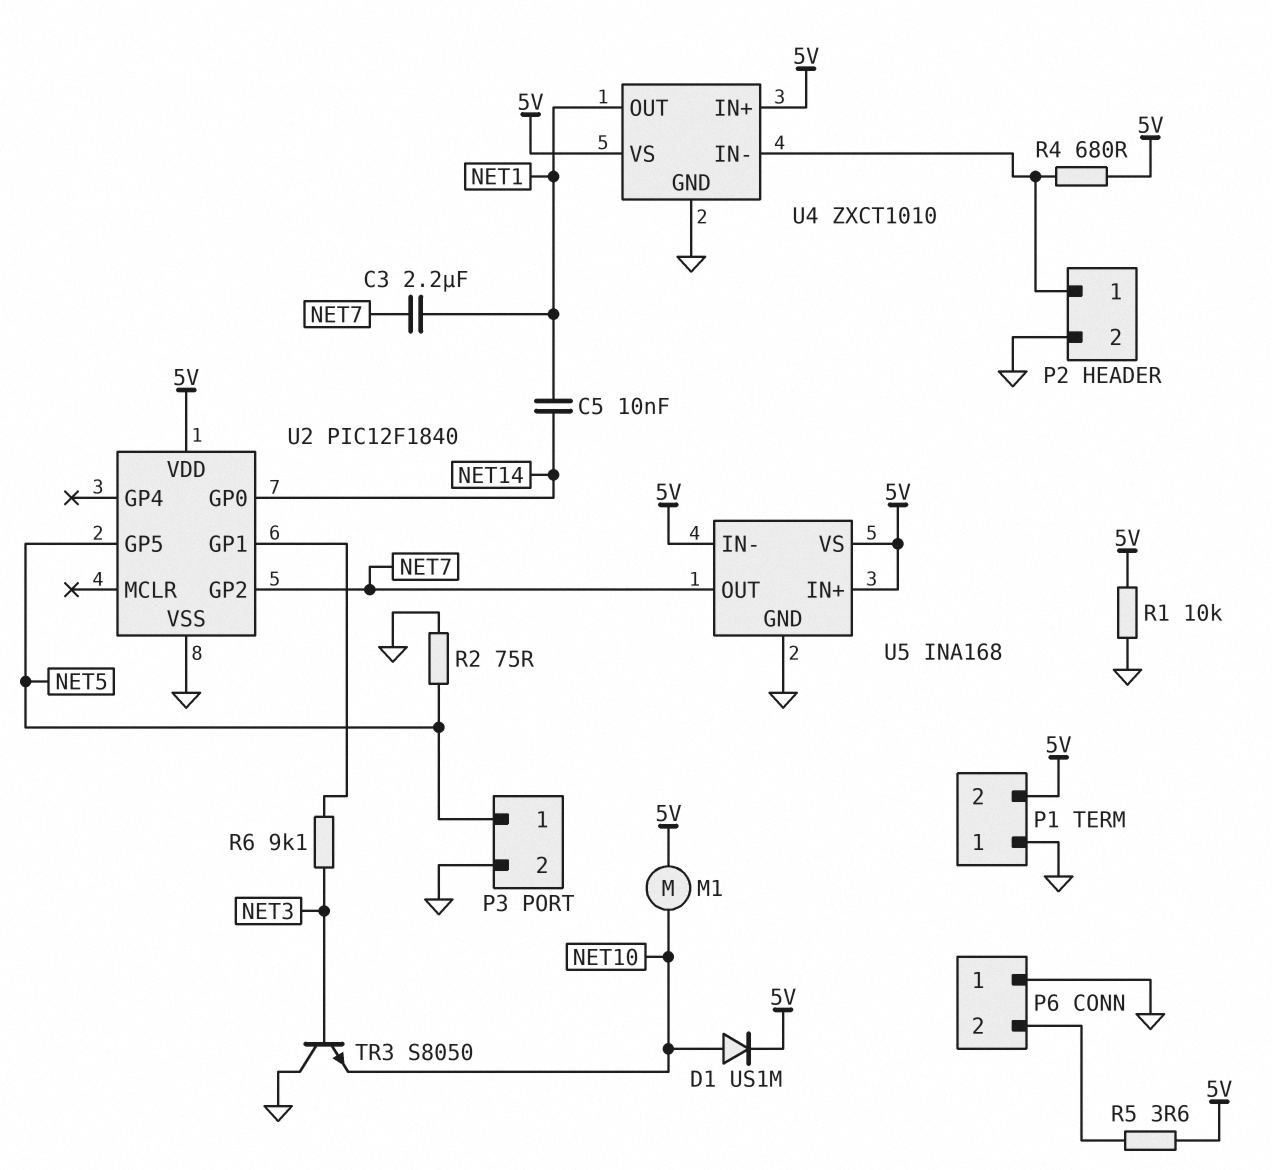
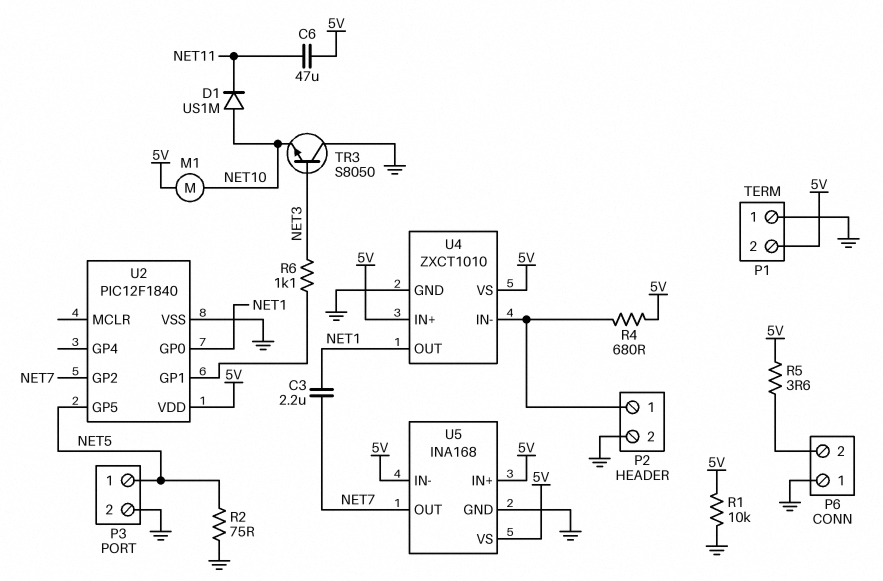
C5: 10nF (NET1, NET14) -> none
C6: none -> 47uF (5V, NET11)
D1: diode US1M (A NET10, K 5V) -> diode US1M (A NET10, K NET11)
R6: 9.1k (NET3, U2/GP1) -> 1.1k (NET3, U2/GP1)
U2 pin GP0: NET14 -> NET1

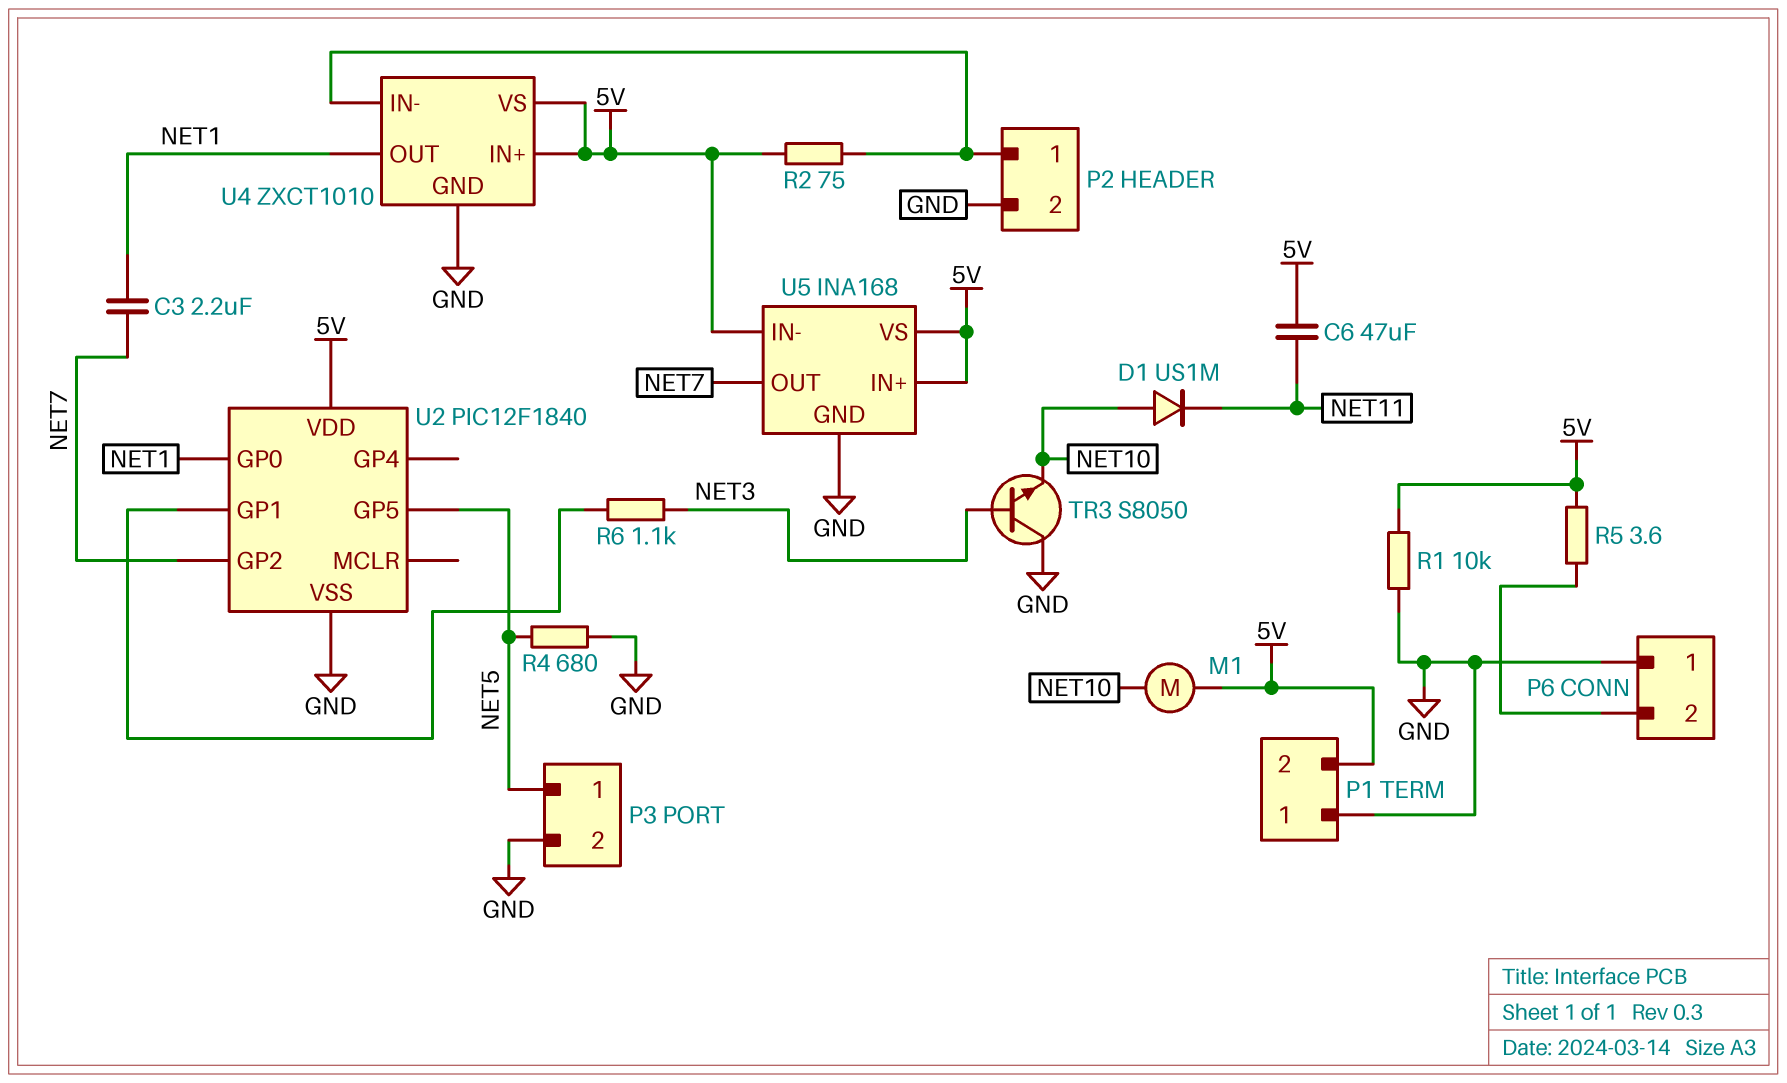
R2: 75 (GND, NET5) -> 75 (5V, P2/1)
R4: 680 (5V, P2/1) -> 680 (GND, NET5)

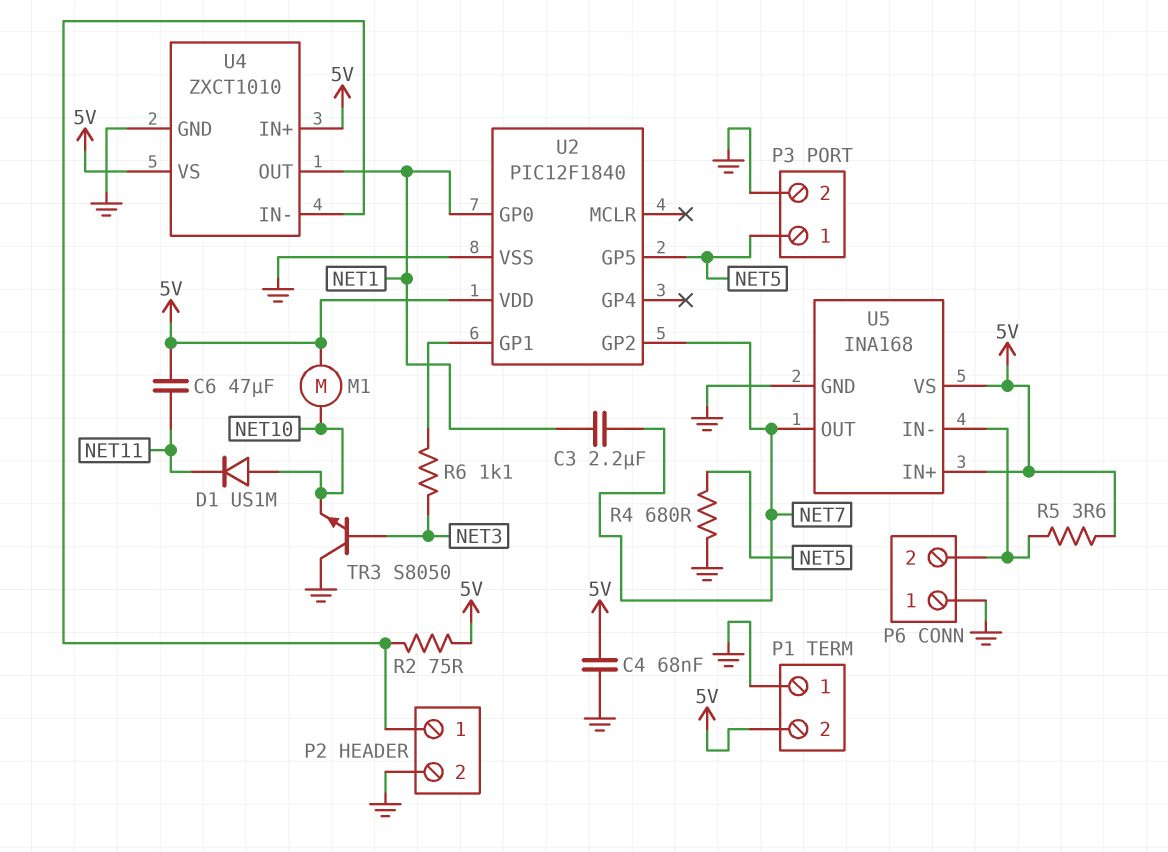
C4: none -> 68nF (5V, GND)
R1: 10k (5V, GND) -> none
U5 pin IN-: 5V -> P6/2

